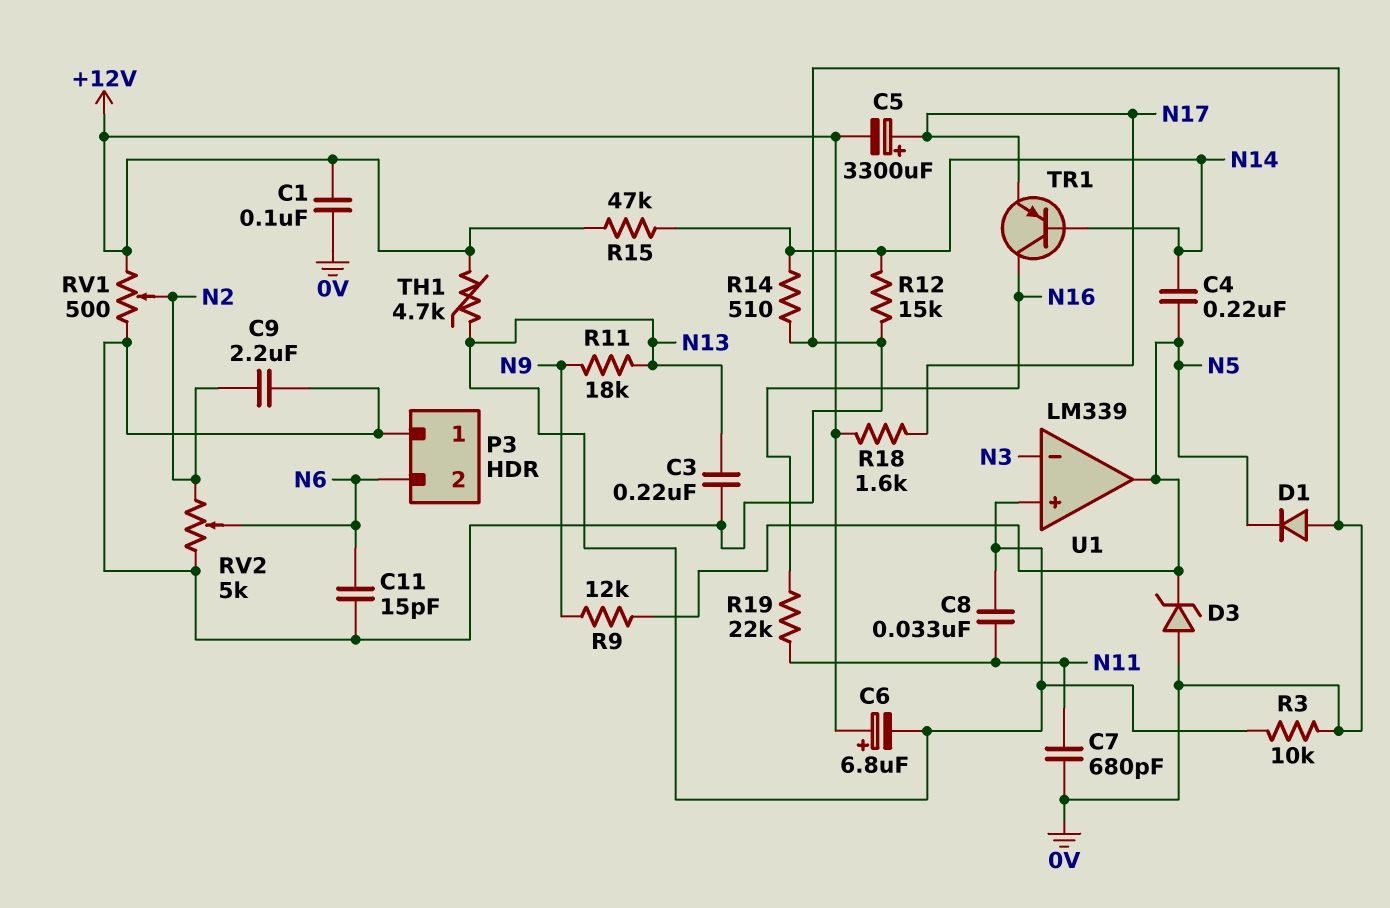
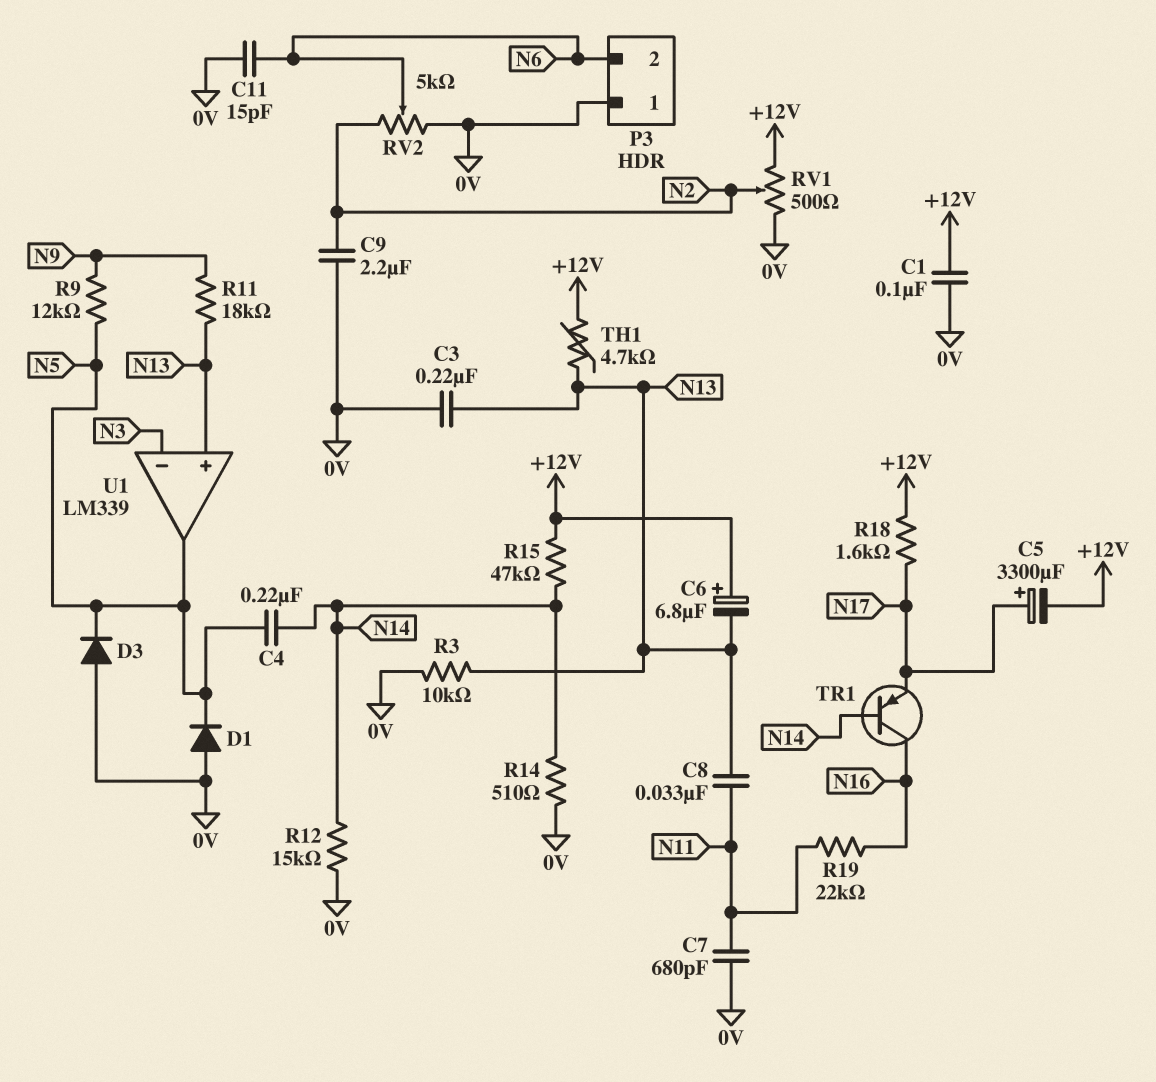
D3: zener (A 0V, K N5) -> diode (A 0V, K N5)

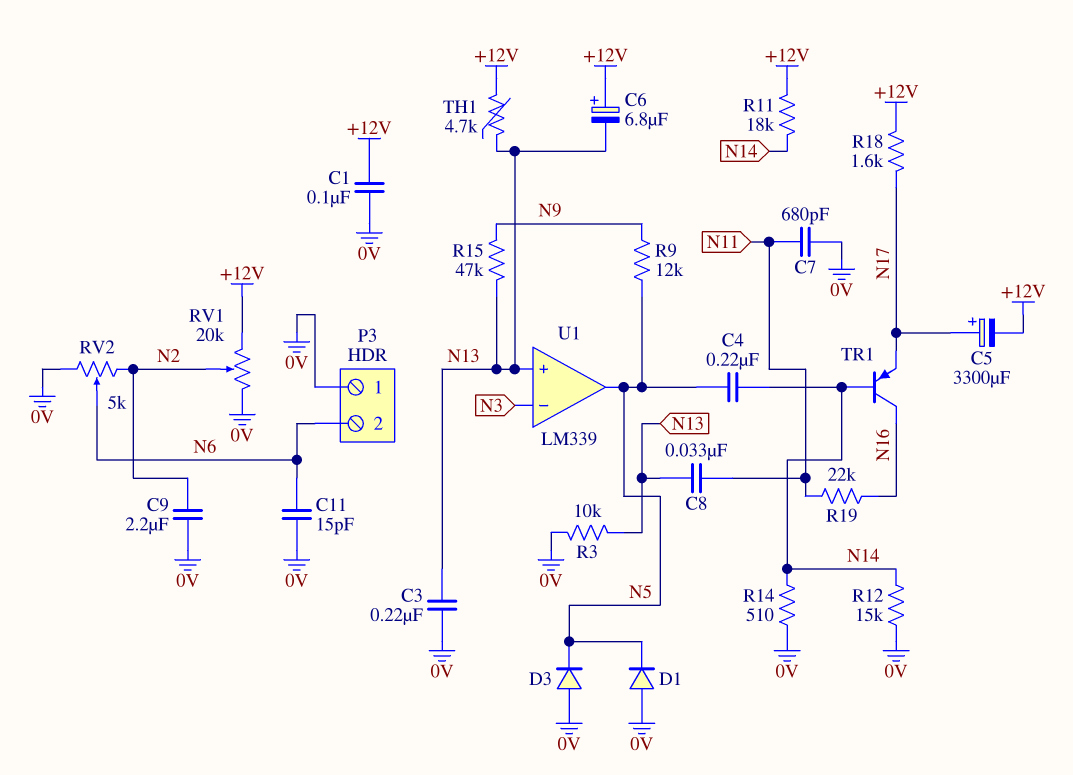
R11: 18k (N9, N13) -> 18k (+12V, N14)
R15: 47k (+12V, N14) -> 47k (N9, N13)
RV1: 500 (+12V, 0V, wiper N2) -> 20k (+12V, 0V, wiper N2)

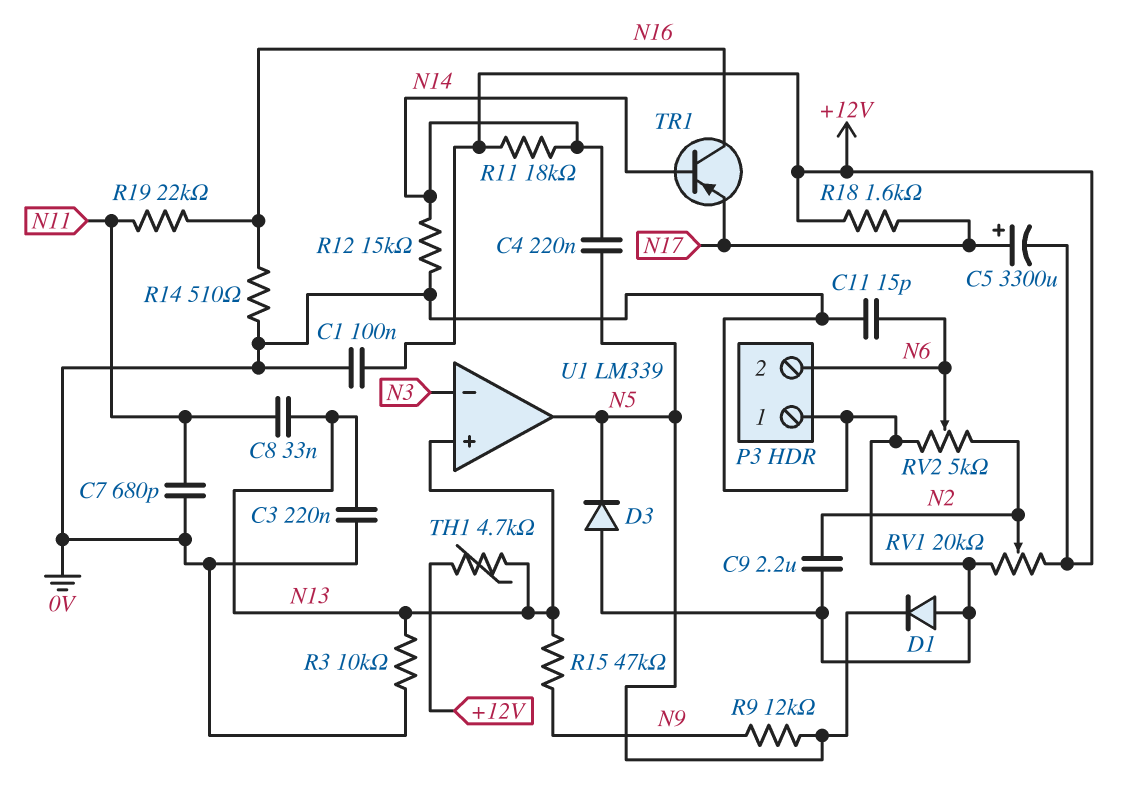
C6: 6.8uF (plus +12V, minus N13) -> none
R14: 510 (0V, N14) -> 510 (0V, N16)

